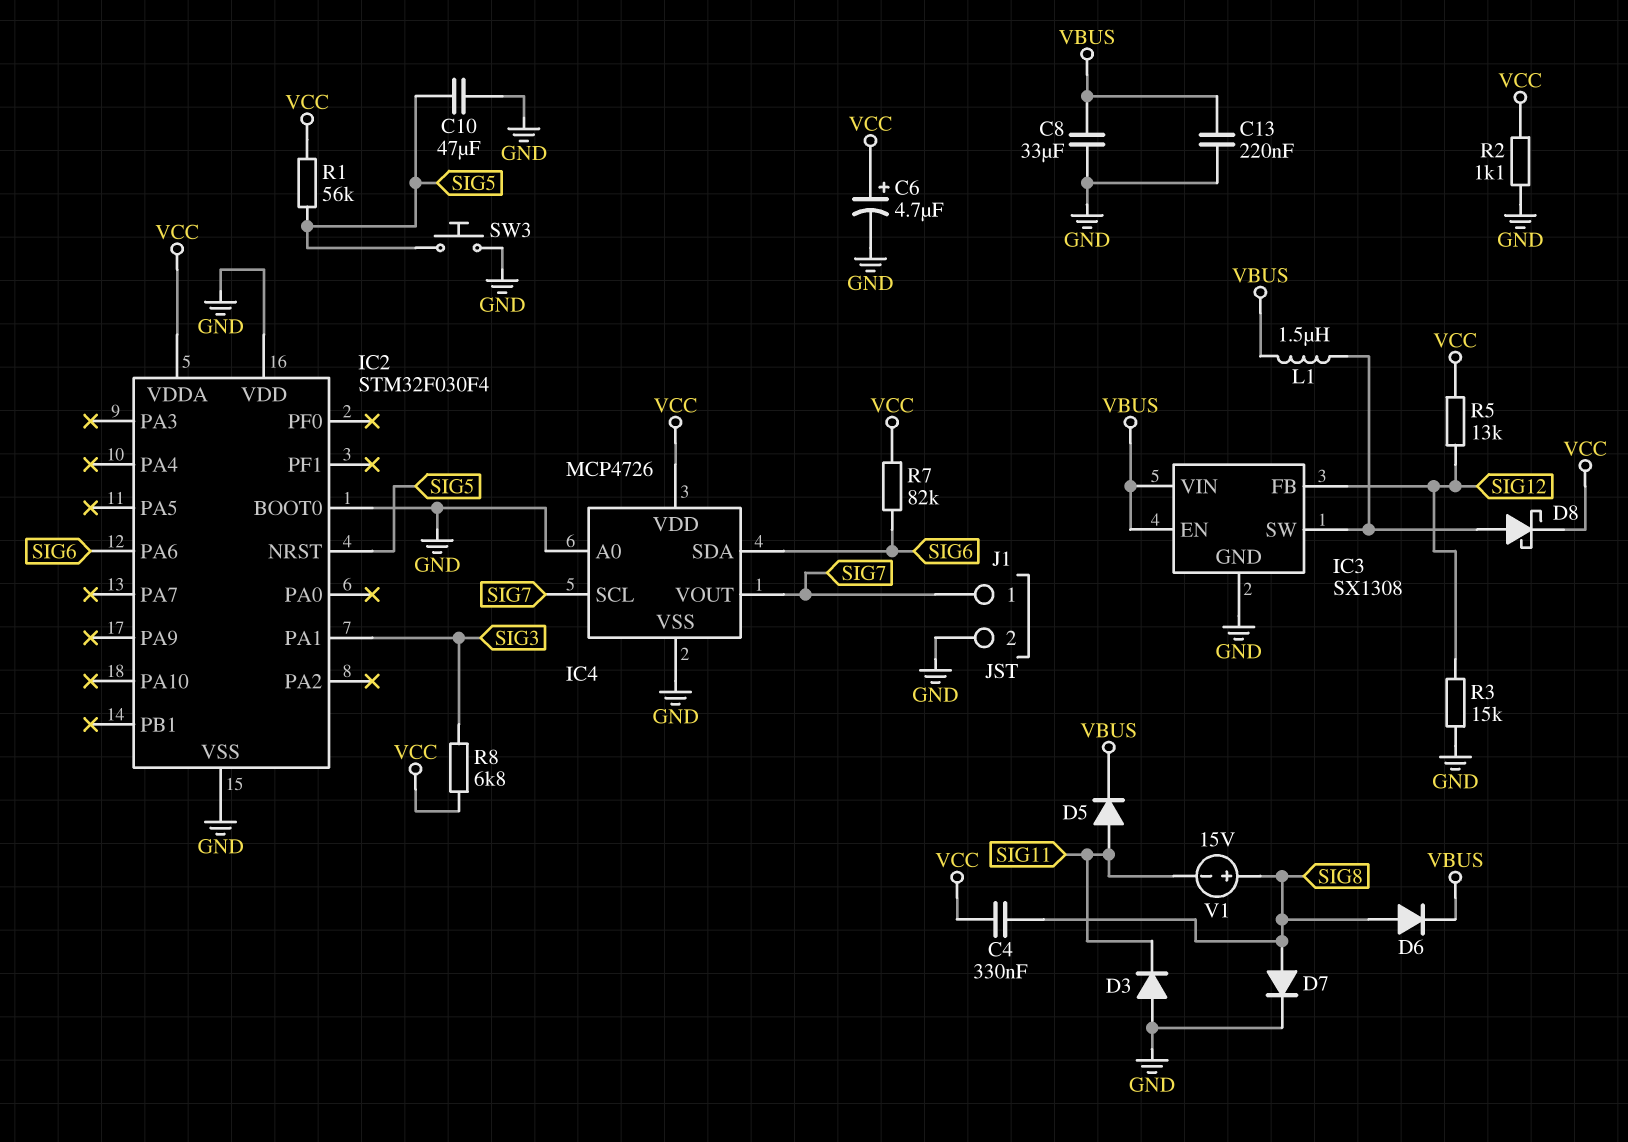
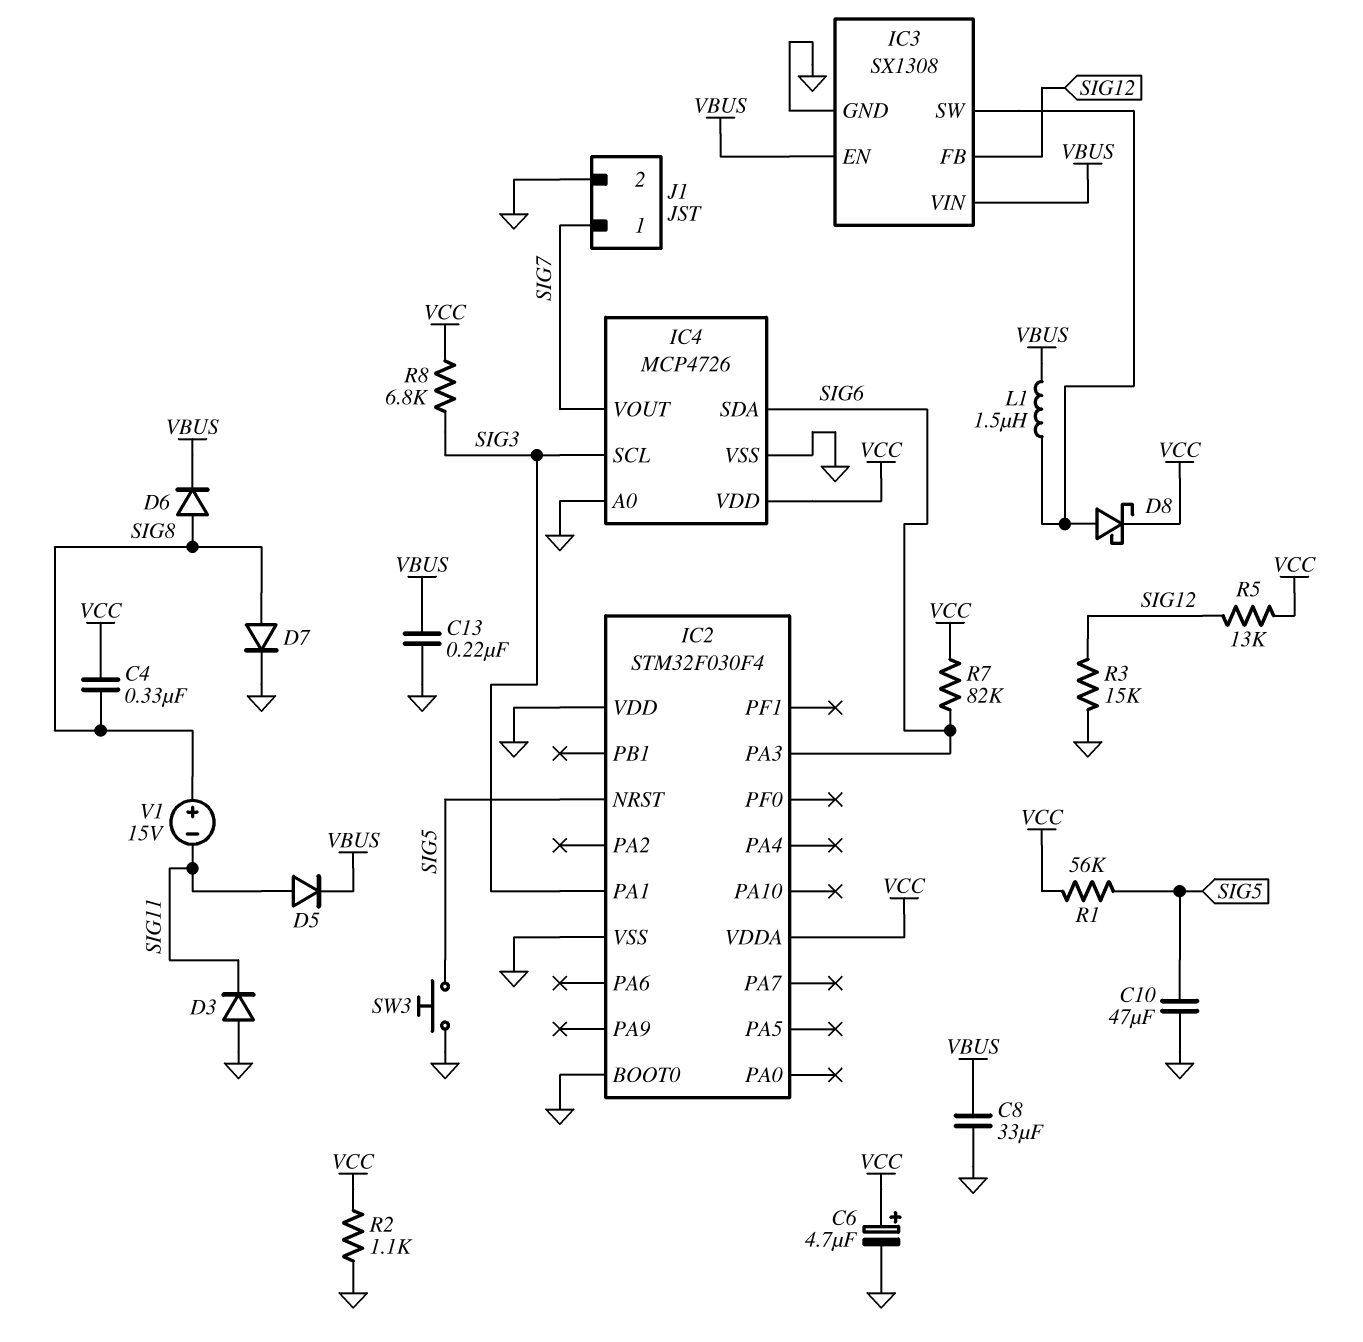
IC2 pin PA3: none -> SIG6
IC2 pin PA6: SIG6 -> none
IC4 pin SCL: SIG7 -> SIG3

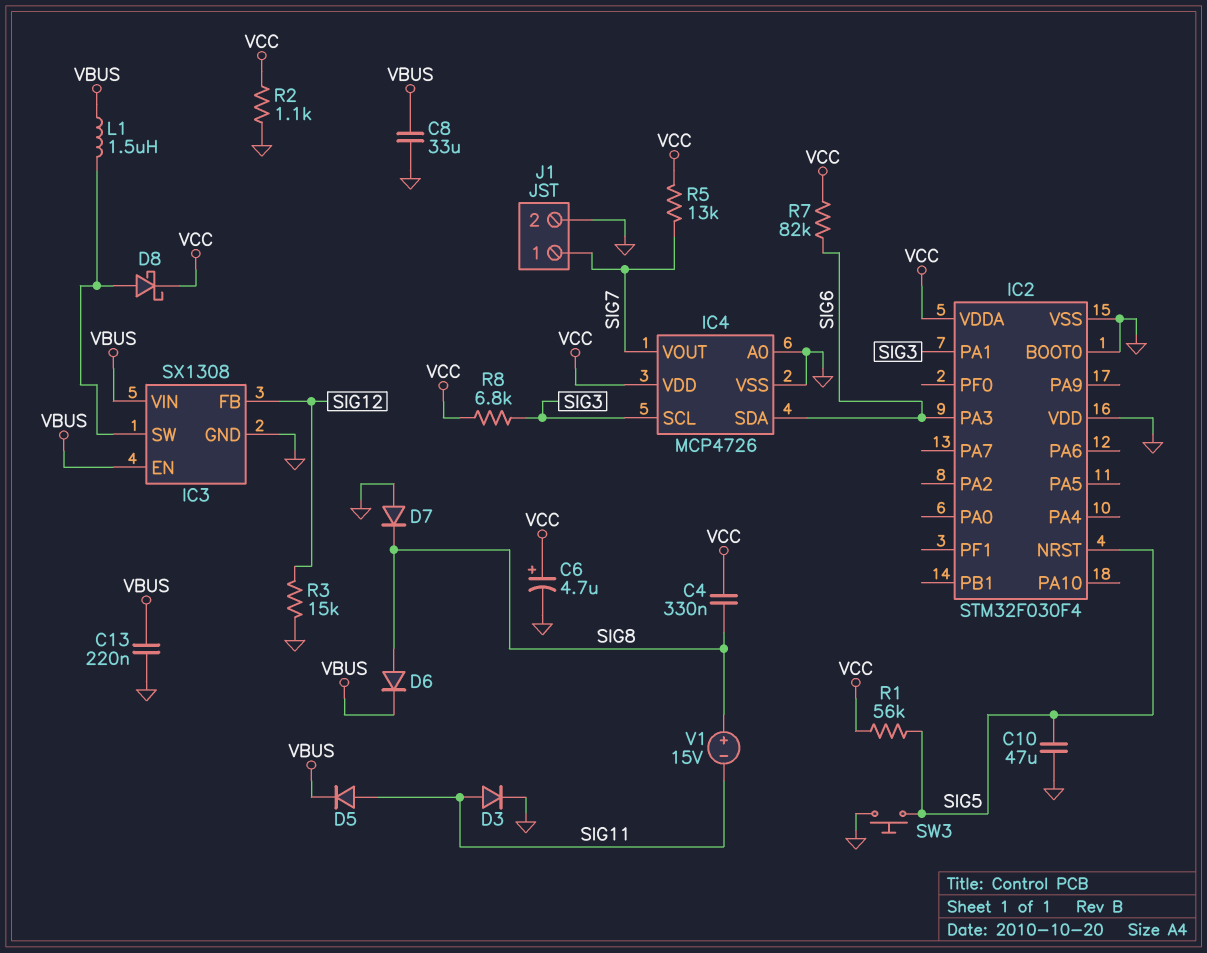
D3: diode (A GND, K SIG11) -> diode (A SIG11, K GND)
D7: diode (A SIG8, K GND) -> diode (A GND, K SIG8)
R5: 13k (SIG12, VCC) -> 13k (SIG7, VCC)

